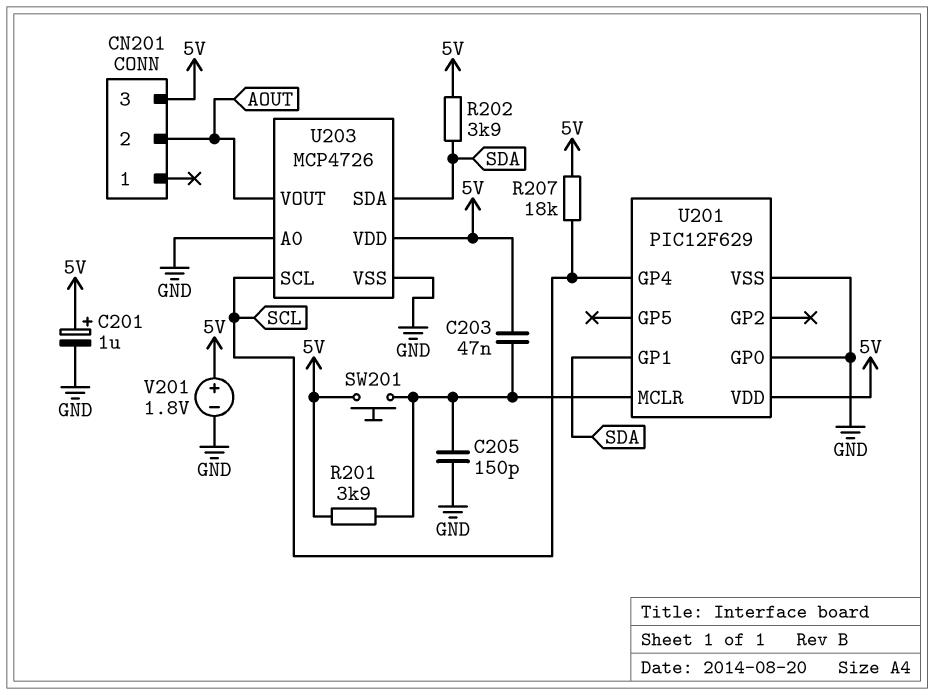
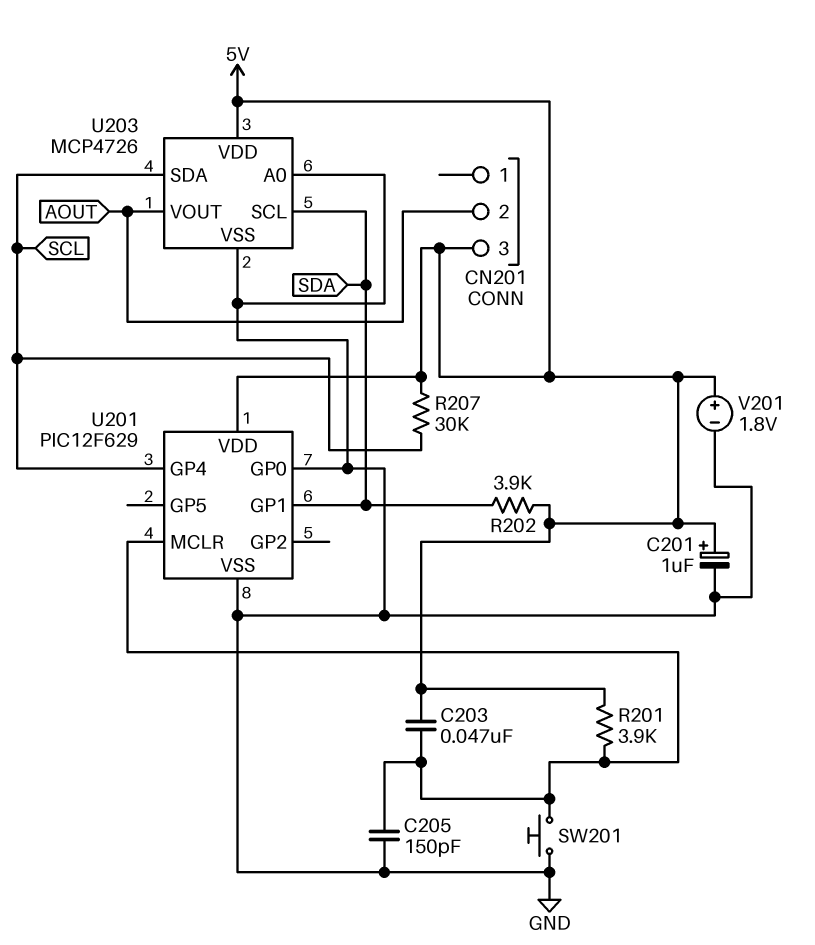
R207: 18k (5V, SCL) -> 30k (5V, SCL)
SW201: button (5V, U201/MCLR) -> button (GND, U201/MCLR)
U203 pin SCL: SCL -> SDA
U203 pin SDA: SDA -> SCL

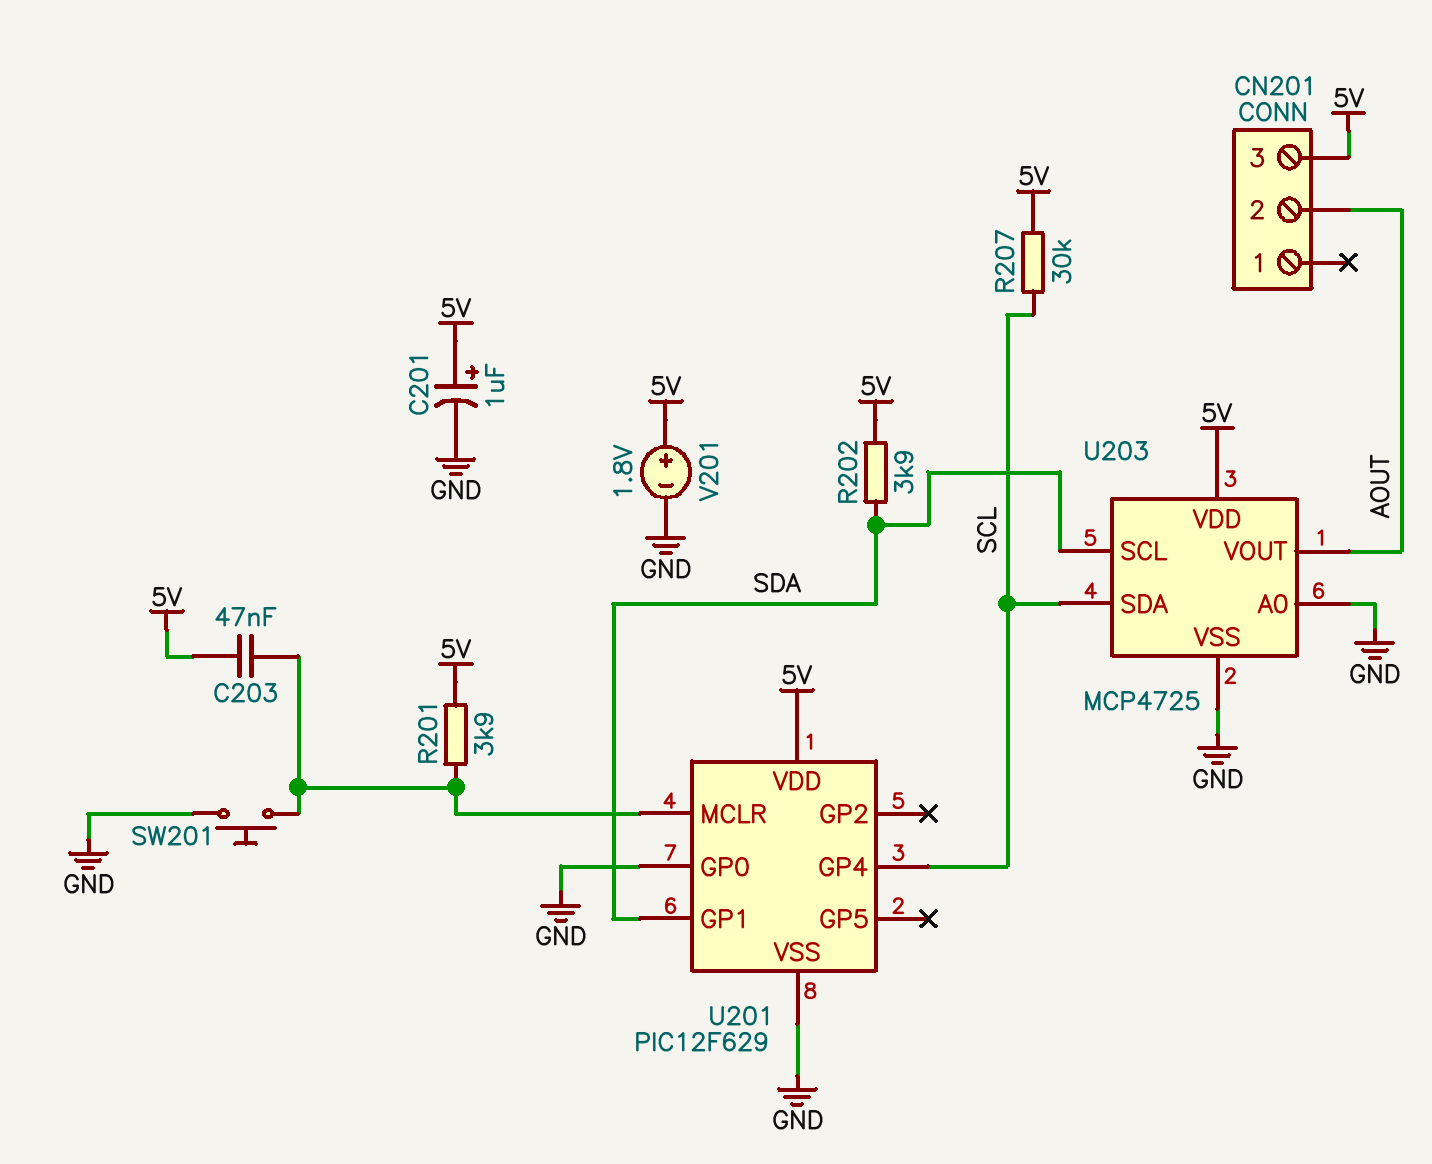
C205: 150pF (GND, U201/MCLR) -> none
U203: MCP4726 -> MCP4725

